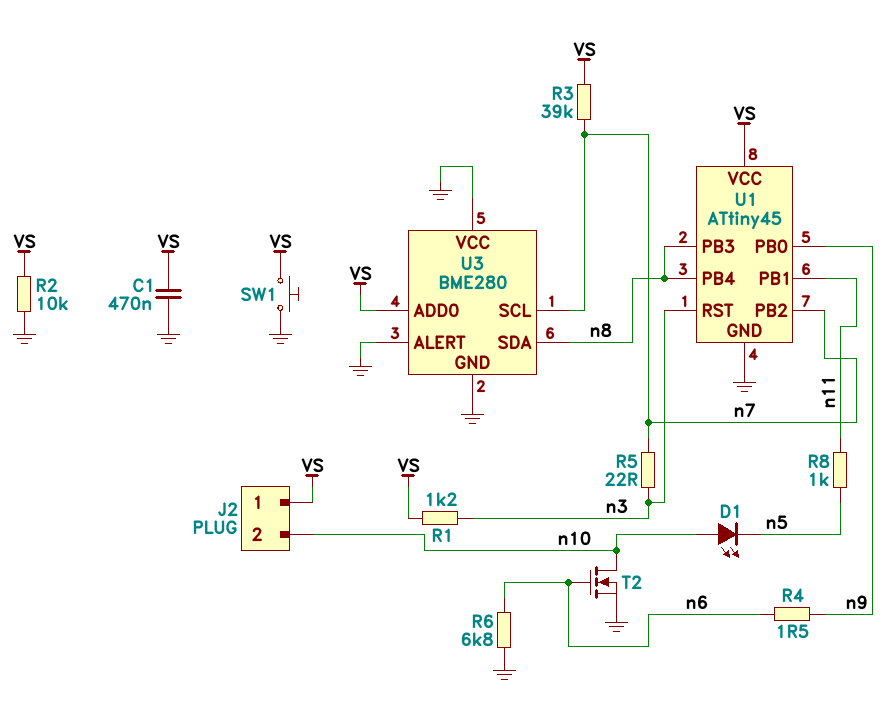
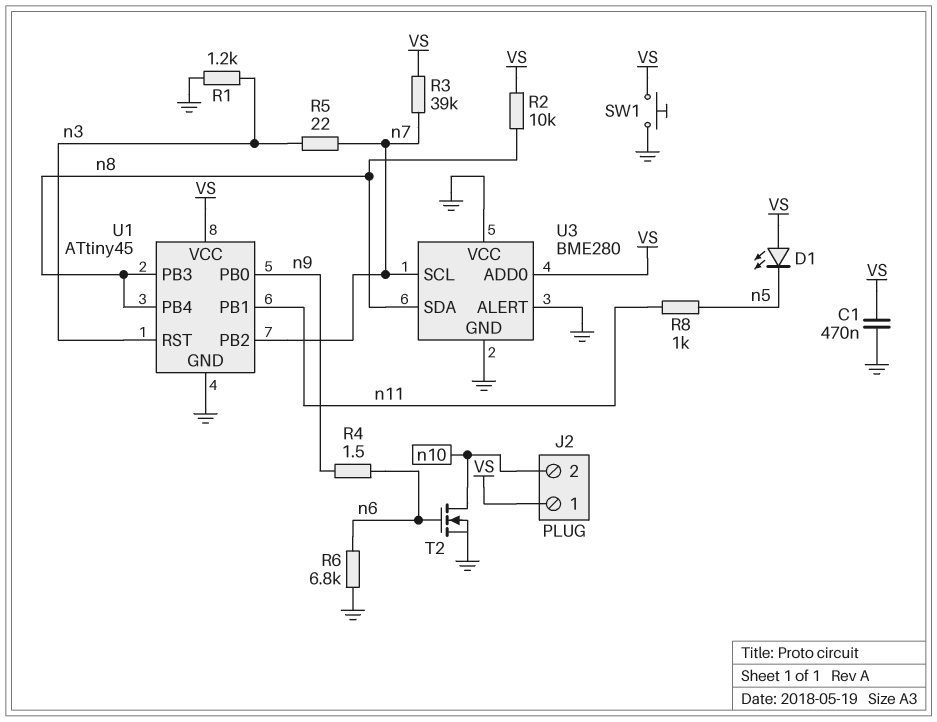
D1: LED (A n10, K n5) -> LED (A VS, K n5)
R1: 1.2k (VS, n3) -> 1.2k (GND, n3)
R2: 10k (GND, VS) -> 10k (VS, n8)

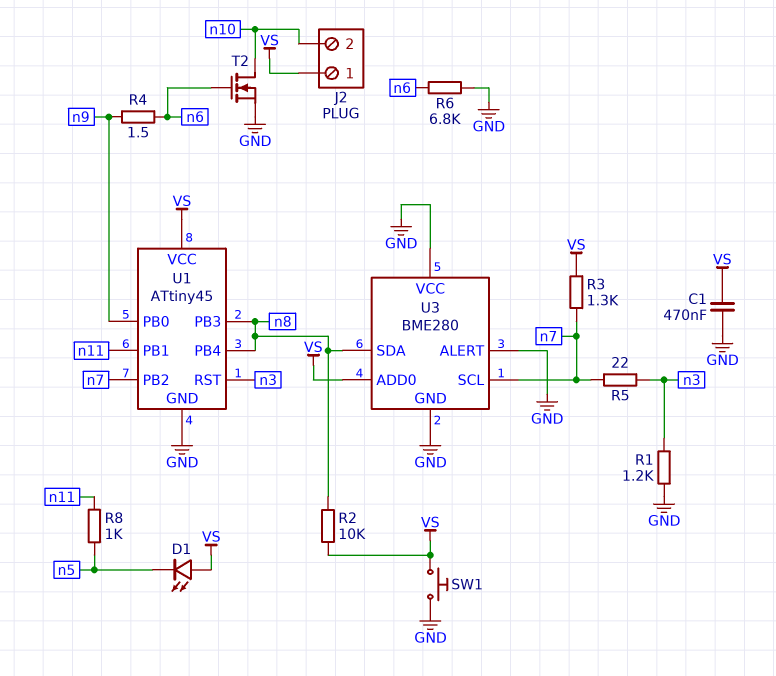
R3: 39k (VS, n7) -> 1.3k (VS, n7)

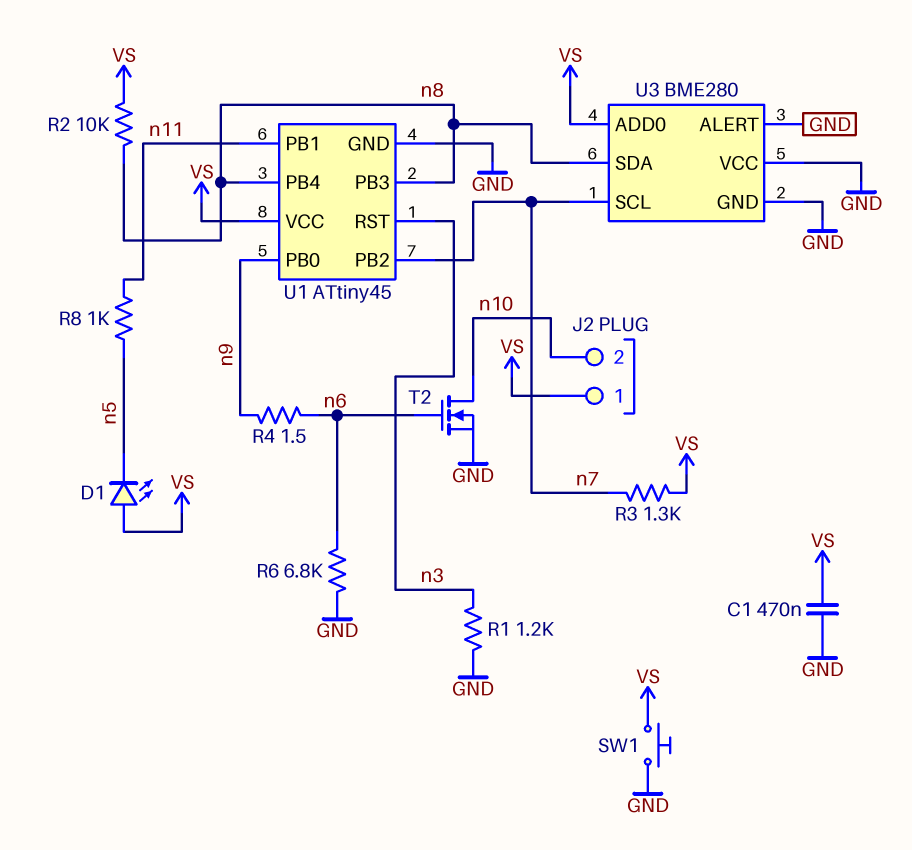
R5: 22 (n3, n7) -> none

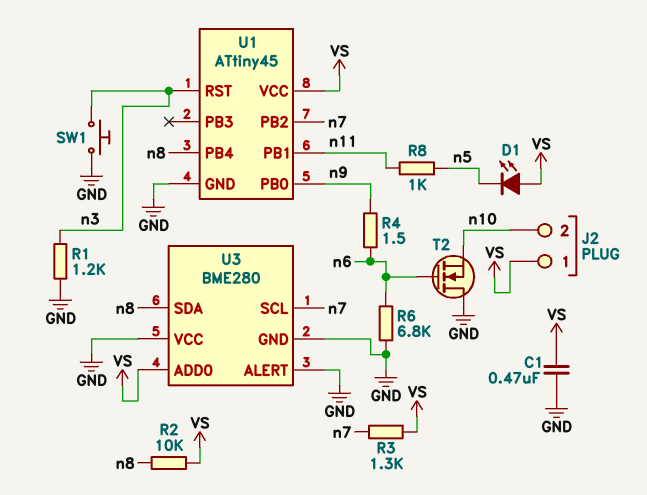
SW1: button (GND, VS) -> button (GND, n3)
T2: NMOS (G n6, D n10, S GND) -> NMOS (G n6, D GND, S n10)
U1 pin PB3: n8 -> none

